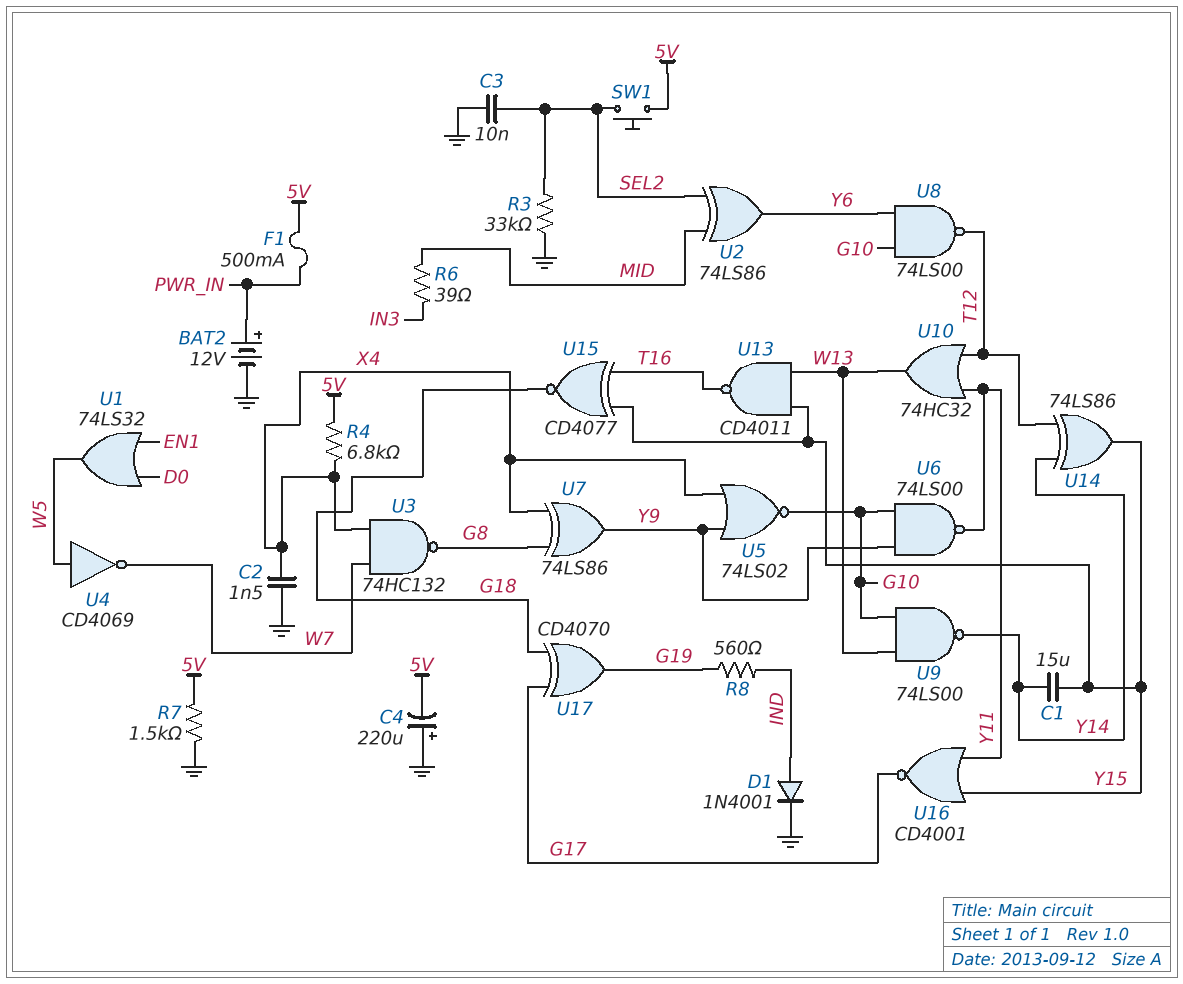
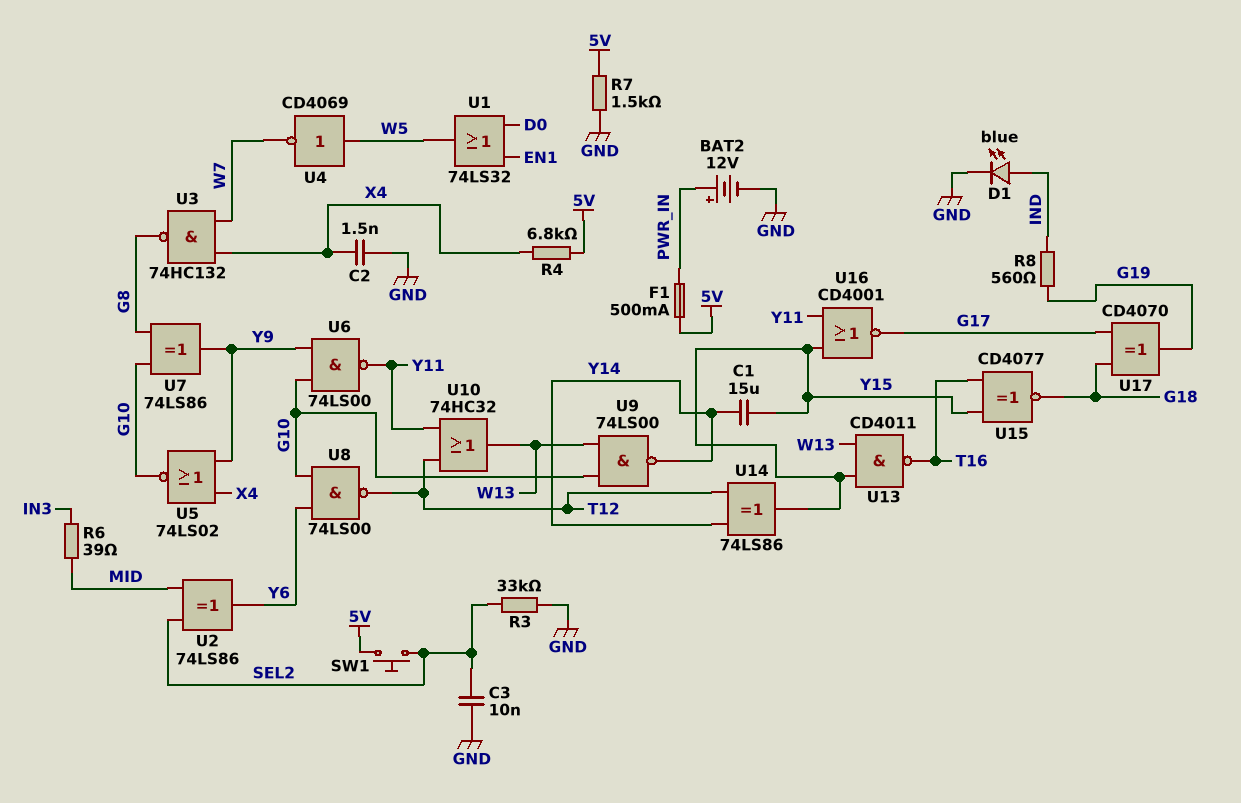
C4: 220uF (plus GND, minus 5V) -> none
D1: diode 1N4001 (A IND, K GND) -> LED blue (A IND, K GND)
U7: XOR 74LS86 (in G8, in X4, out Y9) -> XOR 74LS86 (in G8, in G10, out Y9)

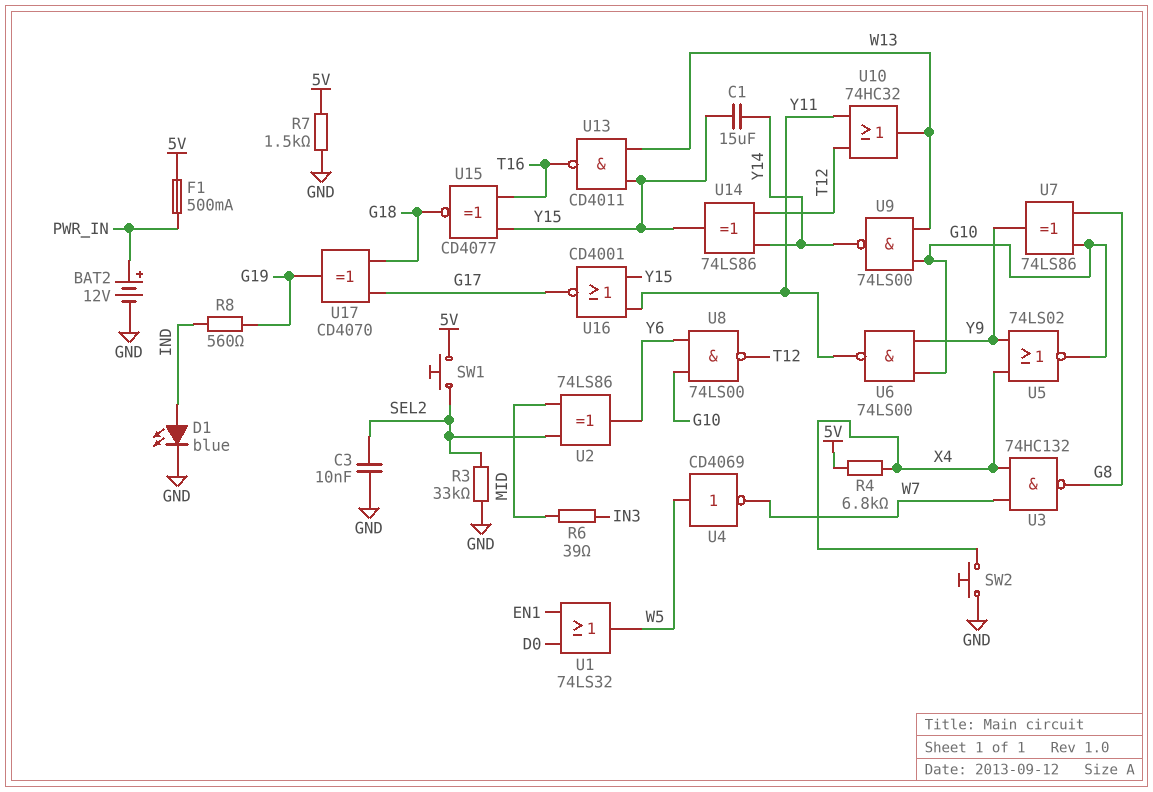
C2: 1.5nF (GND, X4) -> none
SW2: none -> button (GND, X4)

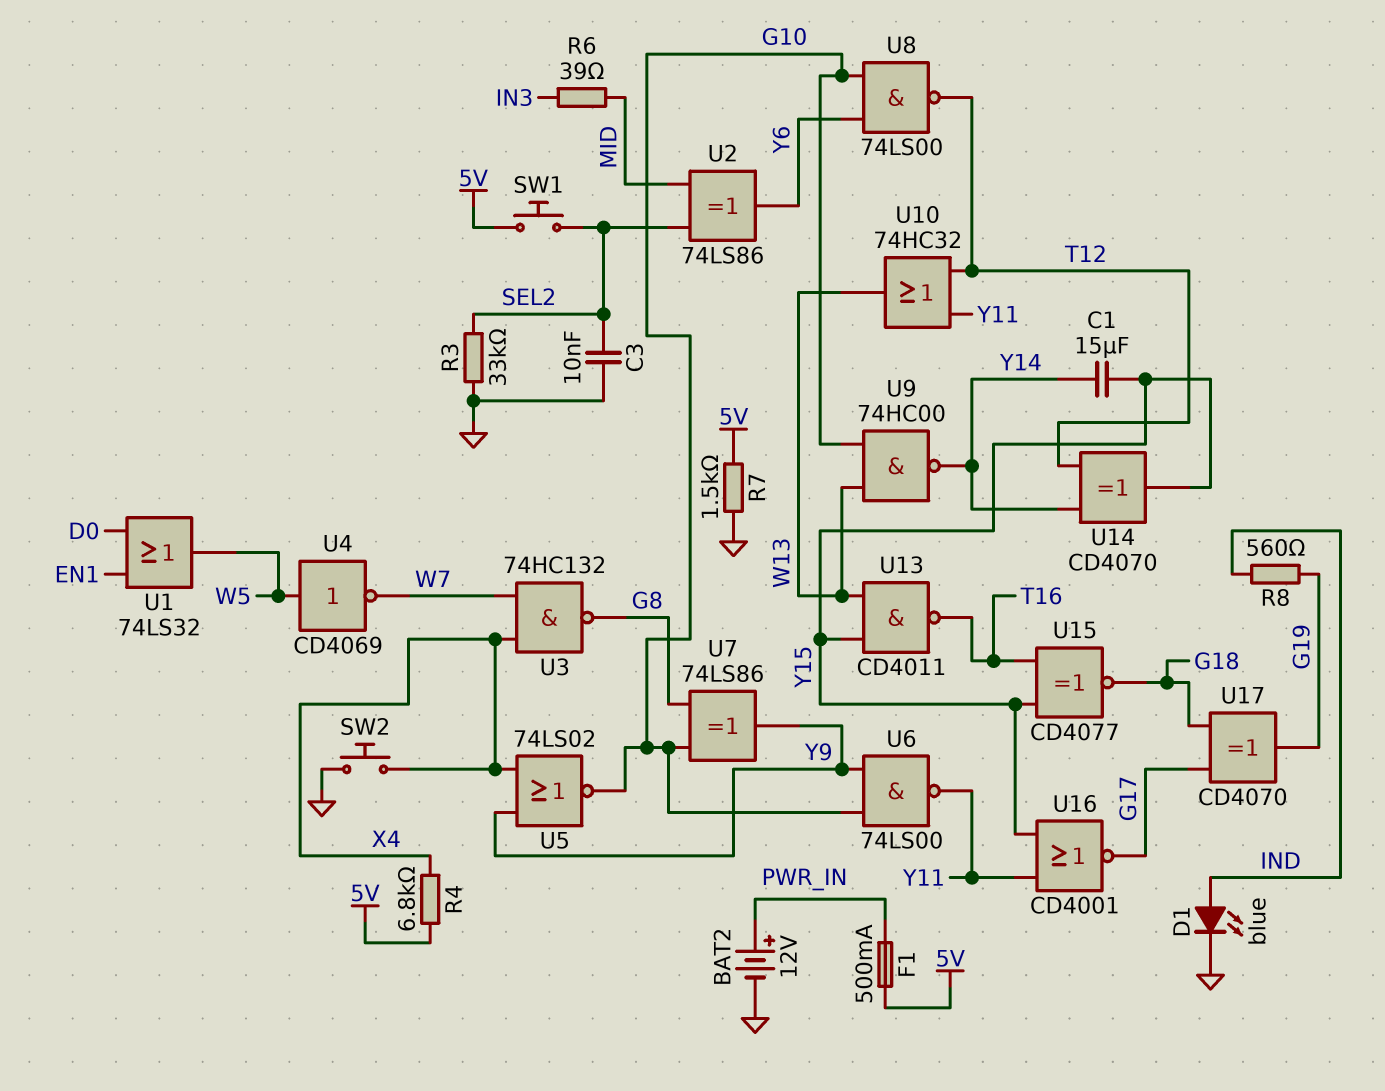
U9: NAND 74LS00 (in G10, in W13, out Y14) -> NAND 74HC00 (in G10, in W13, out Y14)
U14: XOR 74LS86 (in T12, in Y14, out Y15) -> XOR CD4070 (in T12, in Y14, out Y15)

